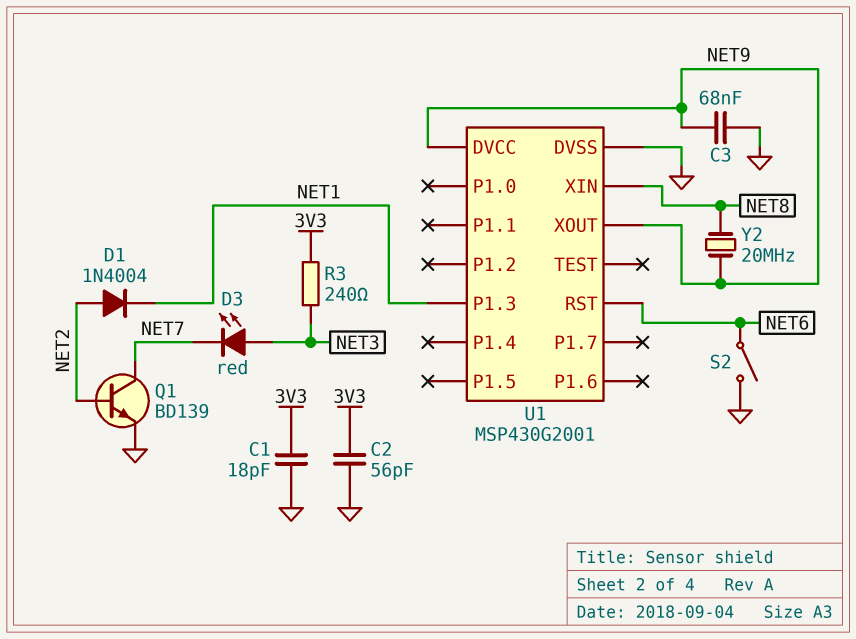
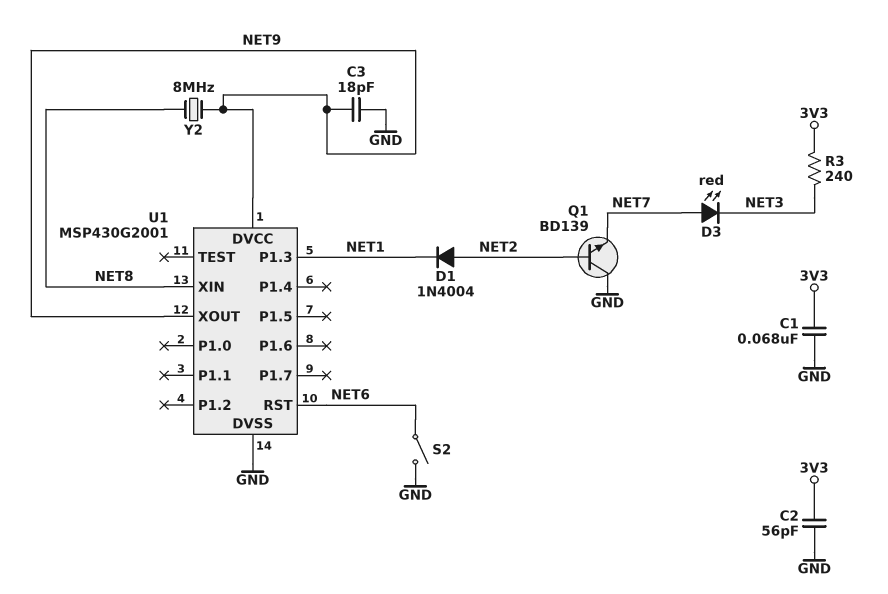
C1: 18pF (3V3, GND) -> 68nF (3V3, GND)
C3: 68nF (GND, NET9) -> 18pF (GND, NET9)
D3: LED red (A NET3, K NET7) -> LED red (A NET7, K NET3)
Q1: NPN BD139 (B NET2, C NET7, E GND) -> NPN BD139 (B NET2, C GND, E NET7)
Y2: 20MHz (NET8, NET9) -> 8MHz (NET8, NET9)

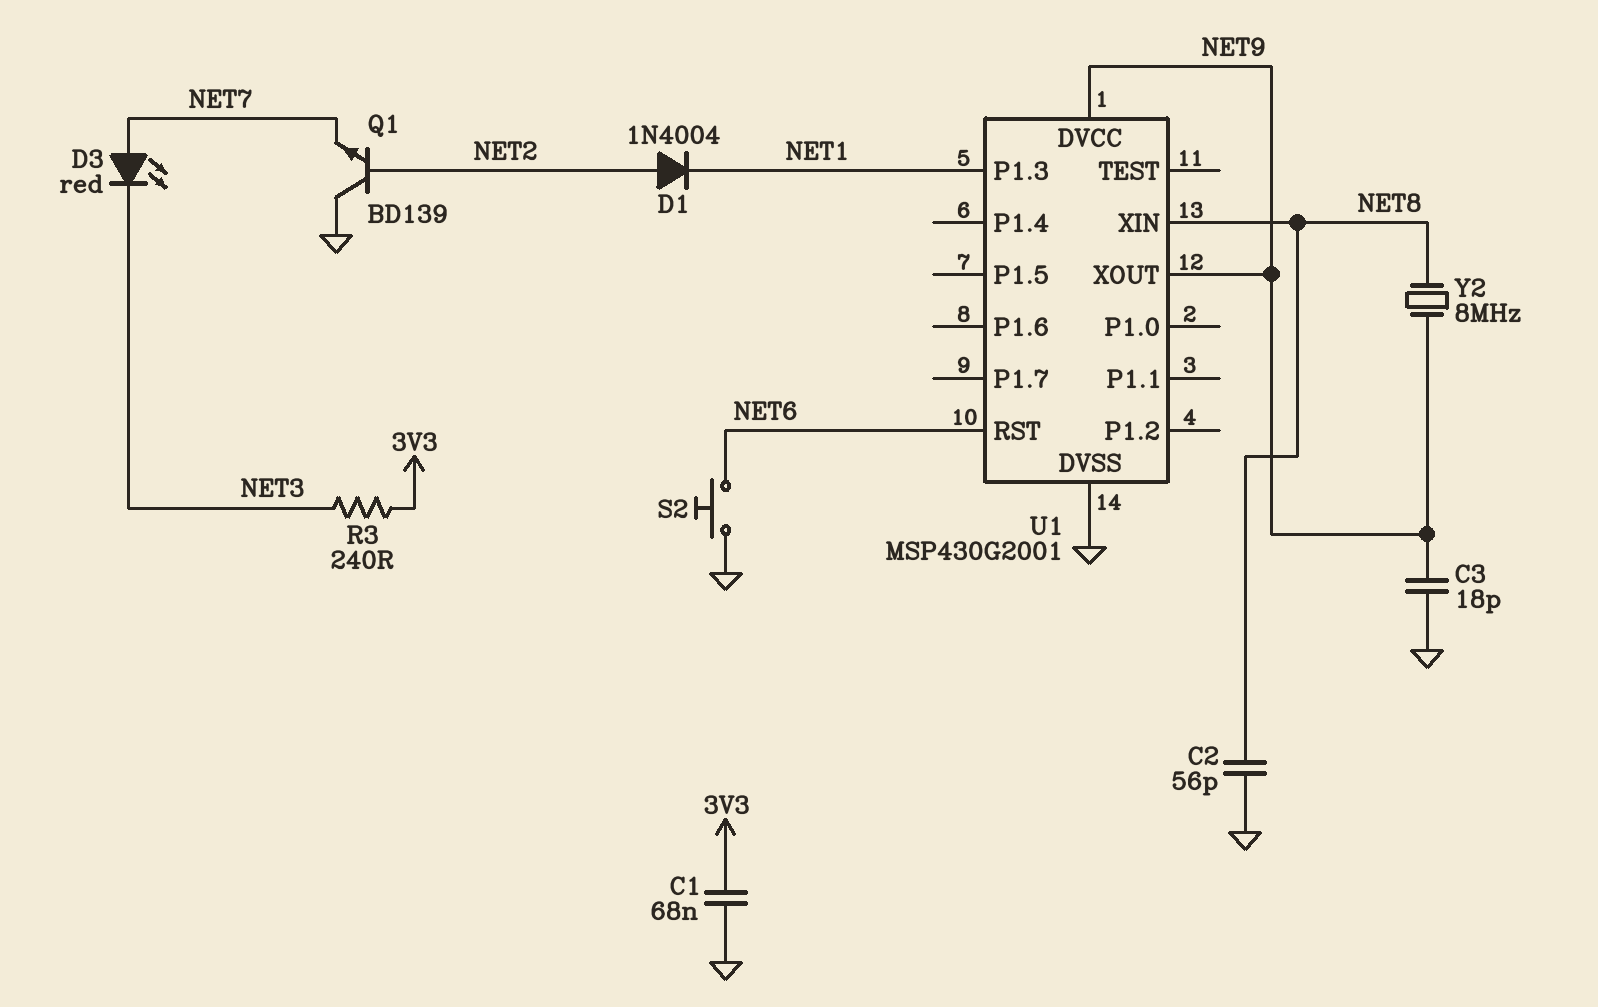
C2: 56pF (3V3, GND) -> 56pF (GND, NET8)
S2: switch (GND, NET6) -> button (GND, NET6)

